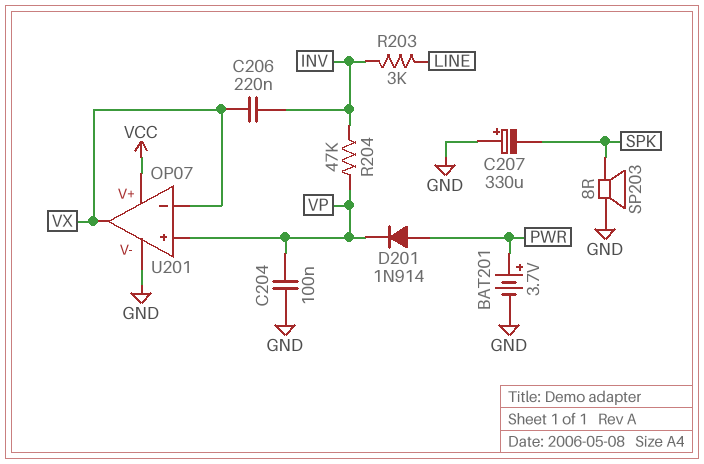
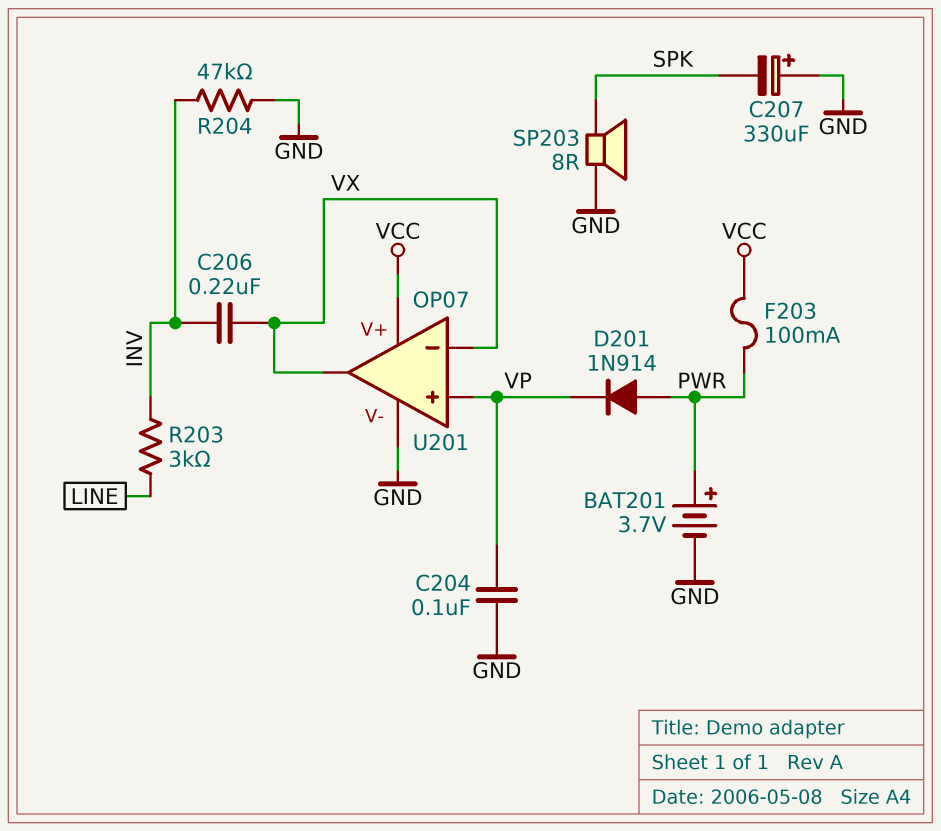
F203: none -> 100mA (PWR, VCC)
R204: 47k (INV, VP) -> 47k (GND, INV)

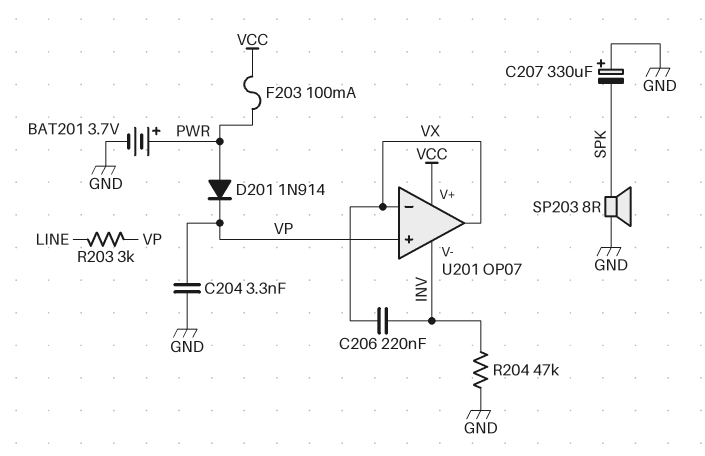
C204: 100nF (GND, VP) -> 3.3nF (GND, VP)
R203: 3k (INV, LINE) -> 3k (LINE, VP)
U201 pin V-: GND -> INV

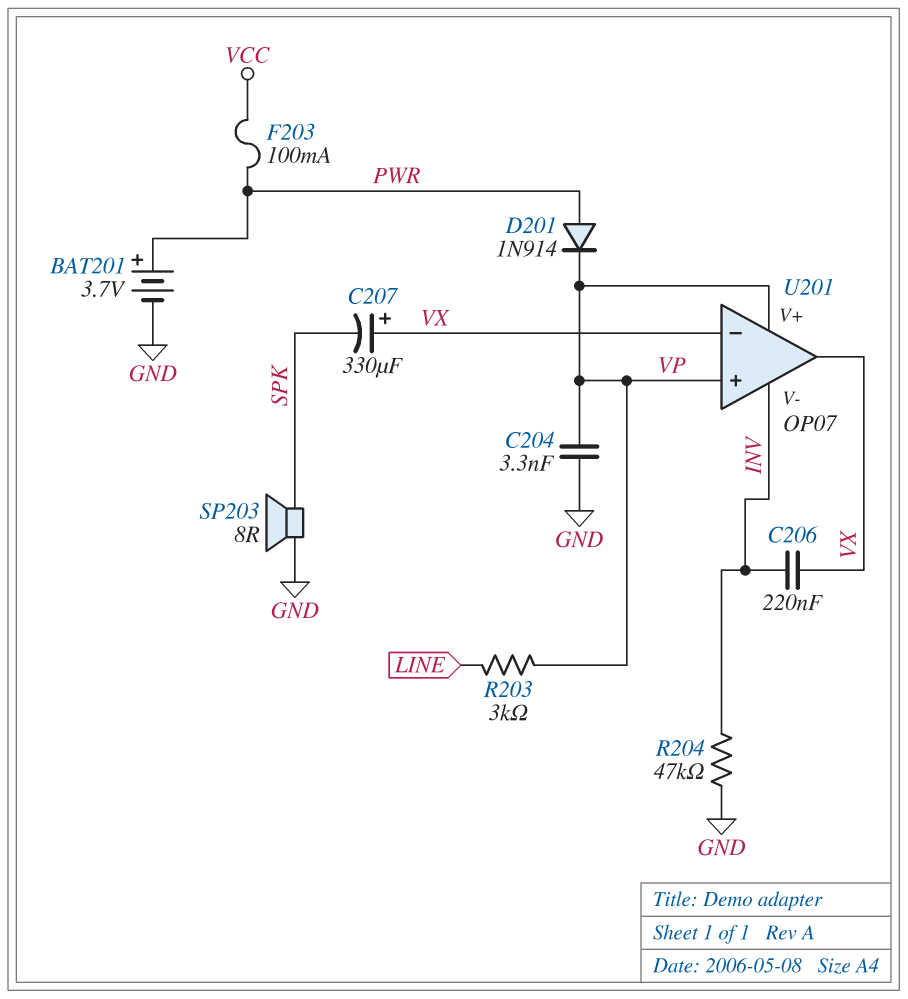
C207: 330uF (plus GND, minus SPK) -> 330uF (plus VX, minus SPK)
U201 pin V+: VCC -> VP

